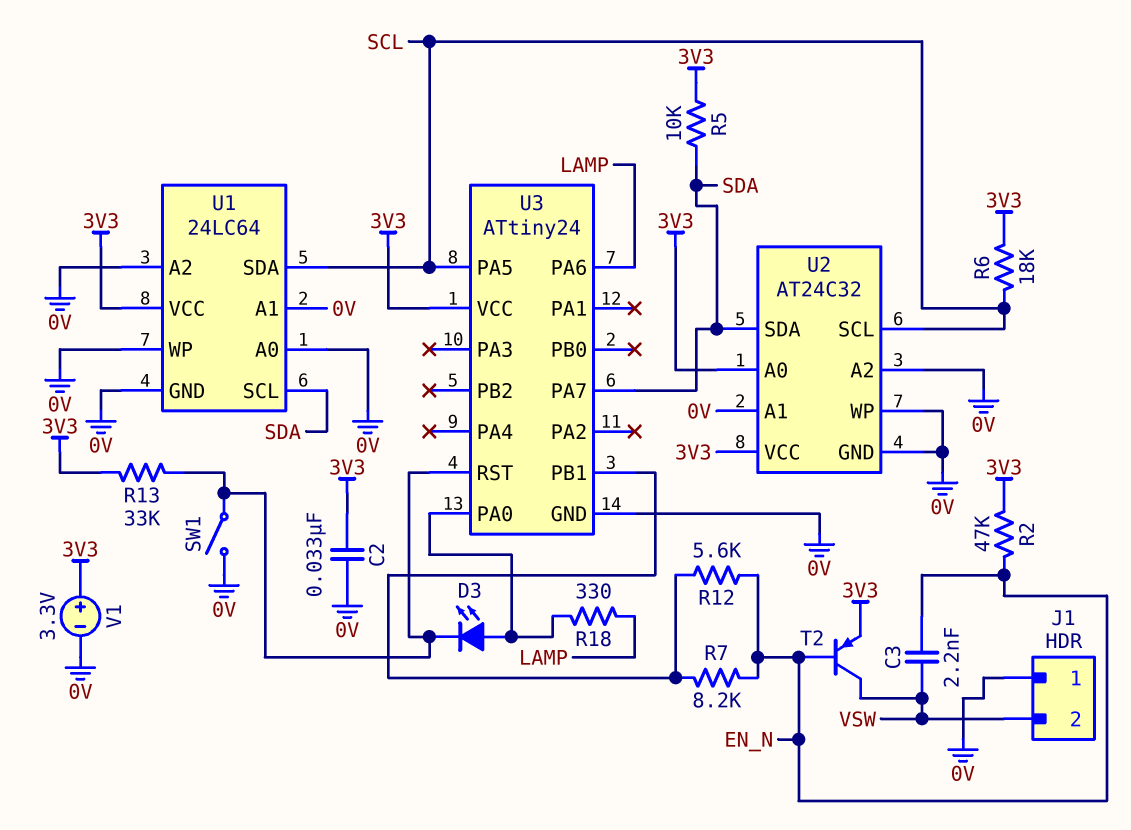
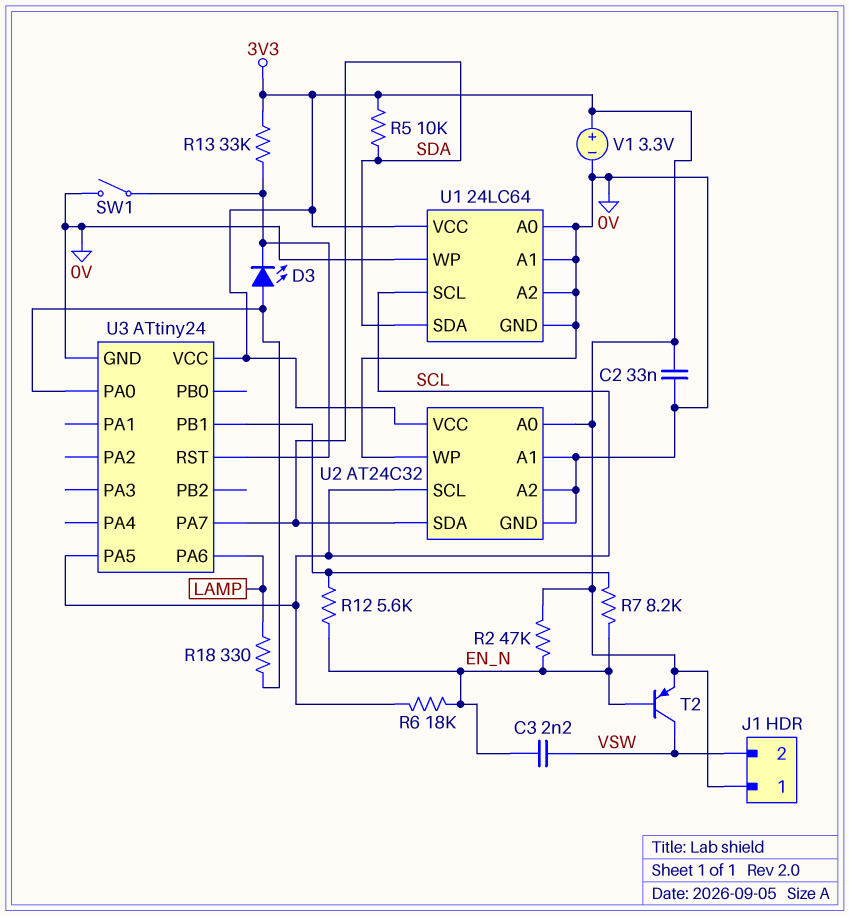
J1 pin 1: 0V -> 3V3
R6: 18k (3V3, SCL) -> 18k (EN_N, SCL)
U1 pin SCL: SDA -> SCL
U1 pin SDA: SCL -> SDA

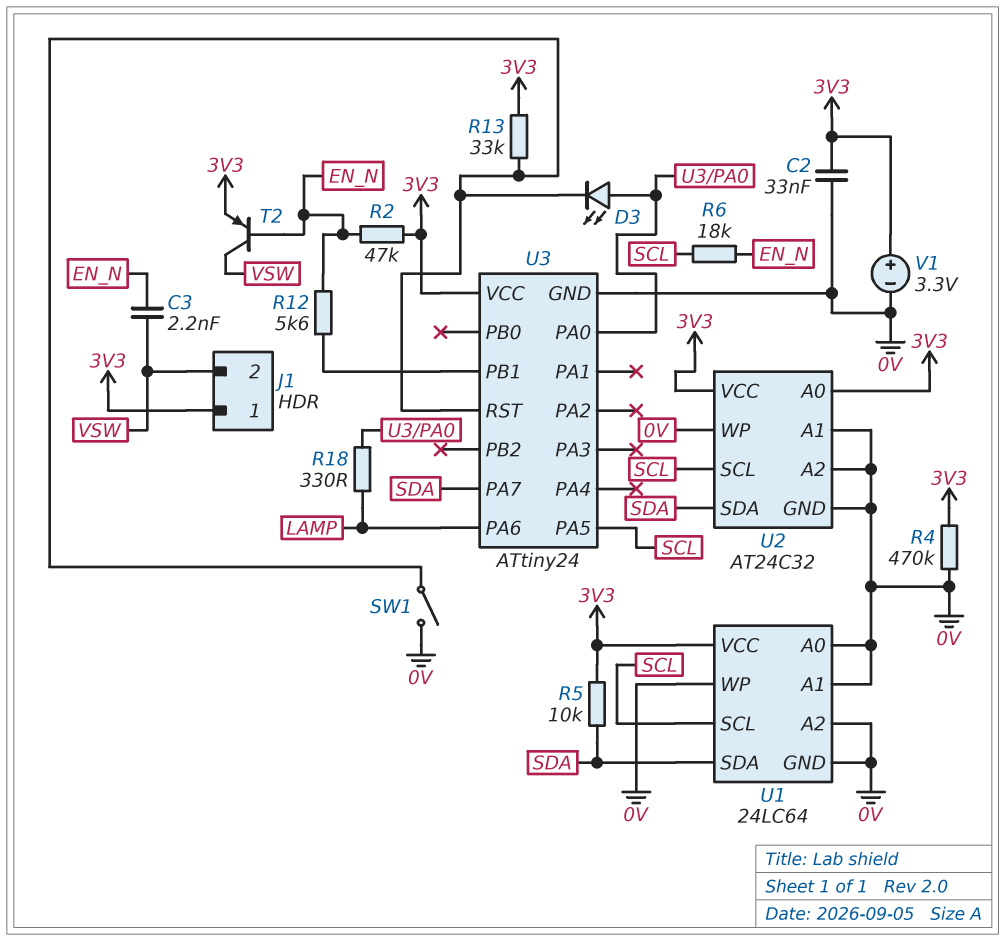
R4: none -> 470k (0V, 3V3)
R7: 8.2k (EN_N, U3/PB1) -> none

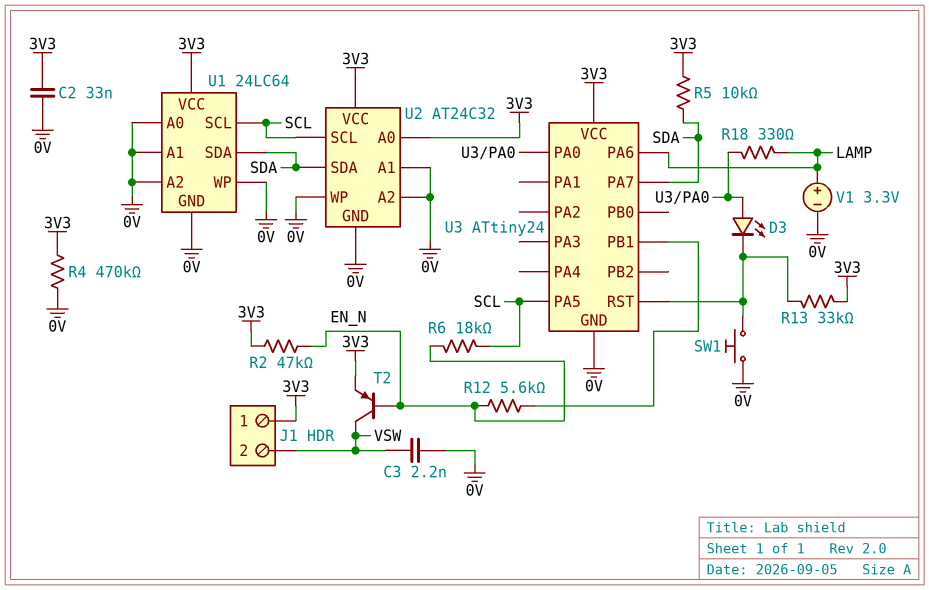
C3: 2.2nF (EN_N, VSW) -> 2.2nF (0V, VSW)
SW1: switch (0V, U3/RST) -> button (0V, U3/RST)
V1: 3.3V (plus 3V3, minus 0V) -> 3.3V (plus LAMP, minus 0V)

